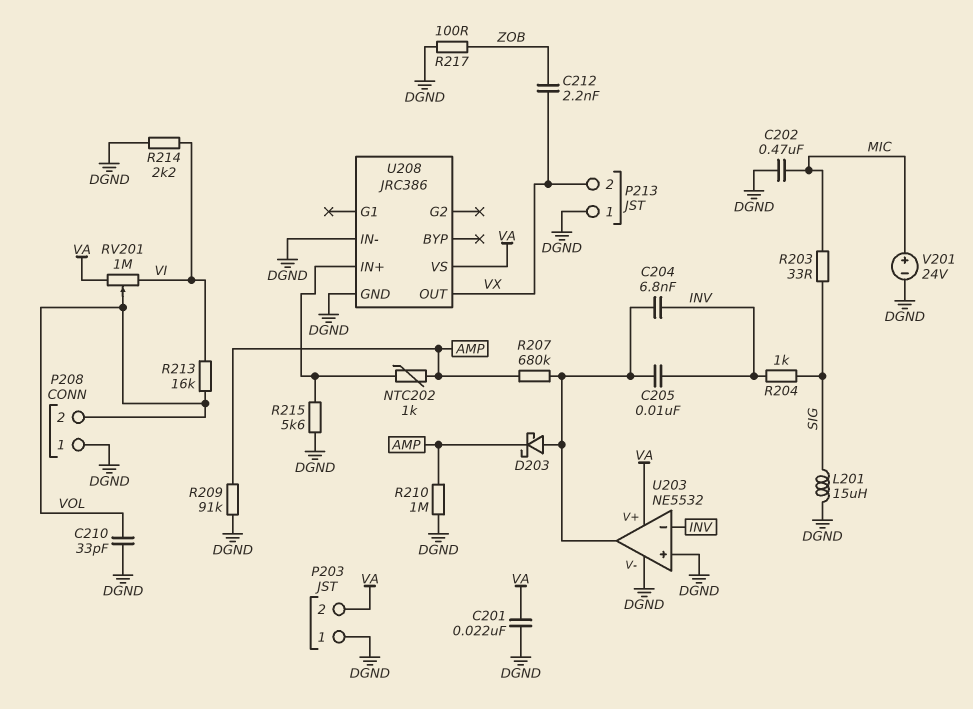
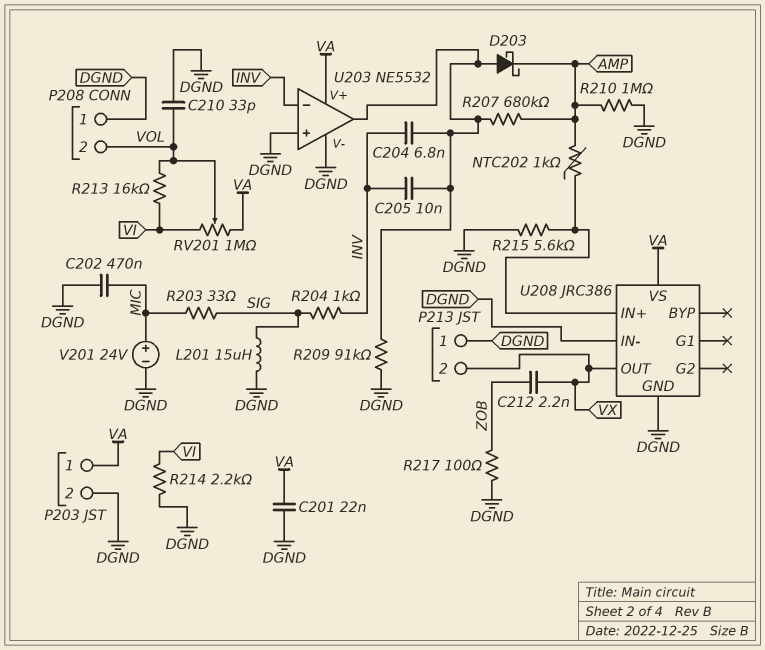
P203 pin 1: DGND -> VA
P203 pin 2: VA -> DGND
R209: 91k (AMP, DGND) -> 91k (DGND, U203/out)

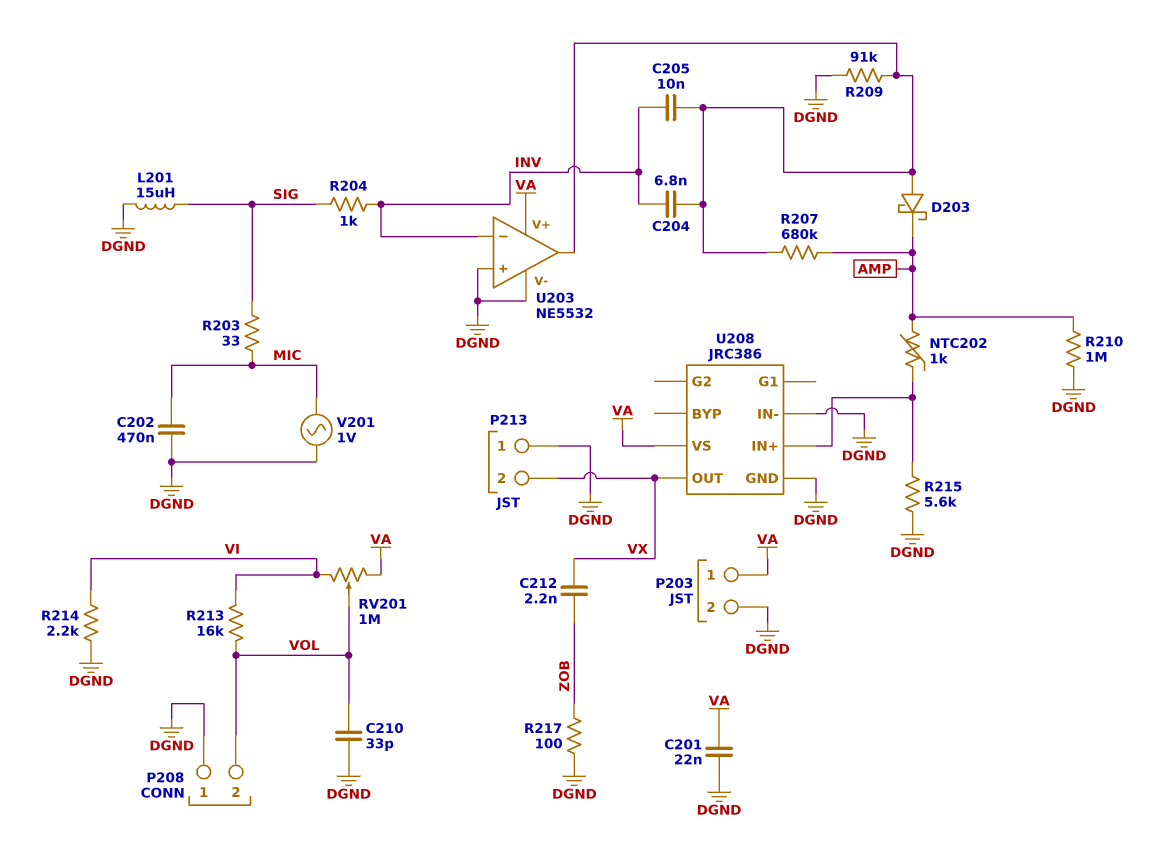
V201: 24V (plus MIC, minus DGND) -> AC 1V (DGND, MIC)

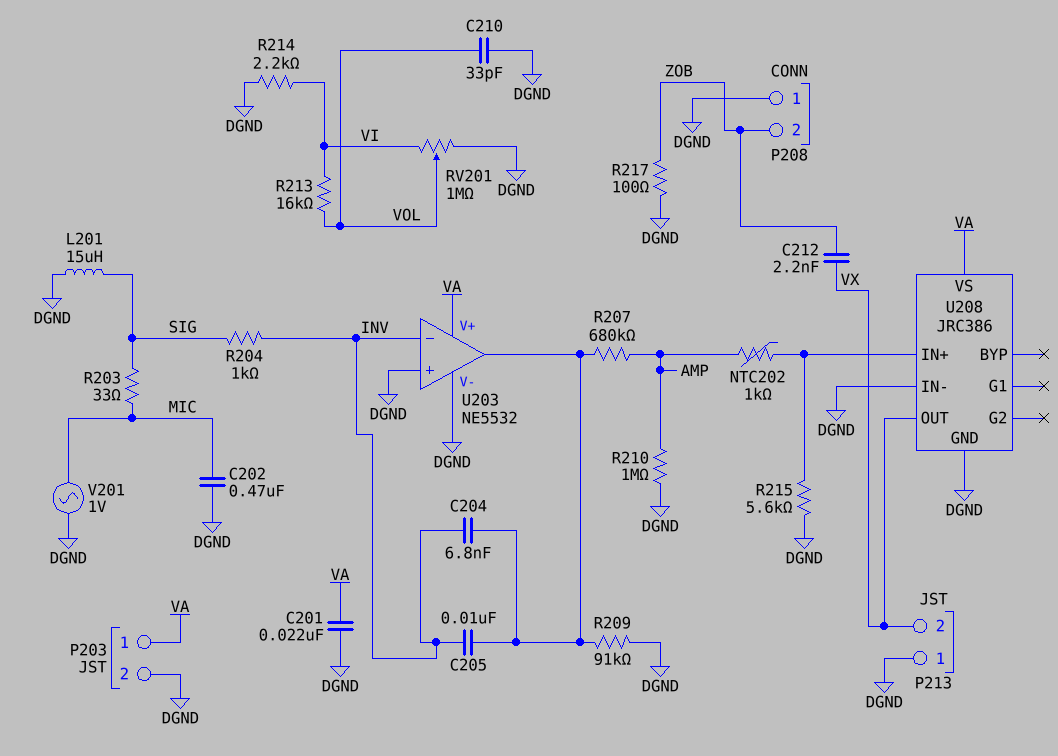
D203: schottky (A U203/out, K AMP) -> none
P208 pin 2: VOL -> ZOB
RV201: 1M (VA, VI, wiper VOL) -> 1M (DGND, VI, wiper VOL)

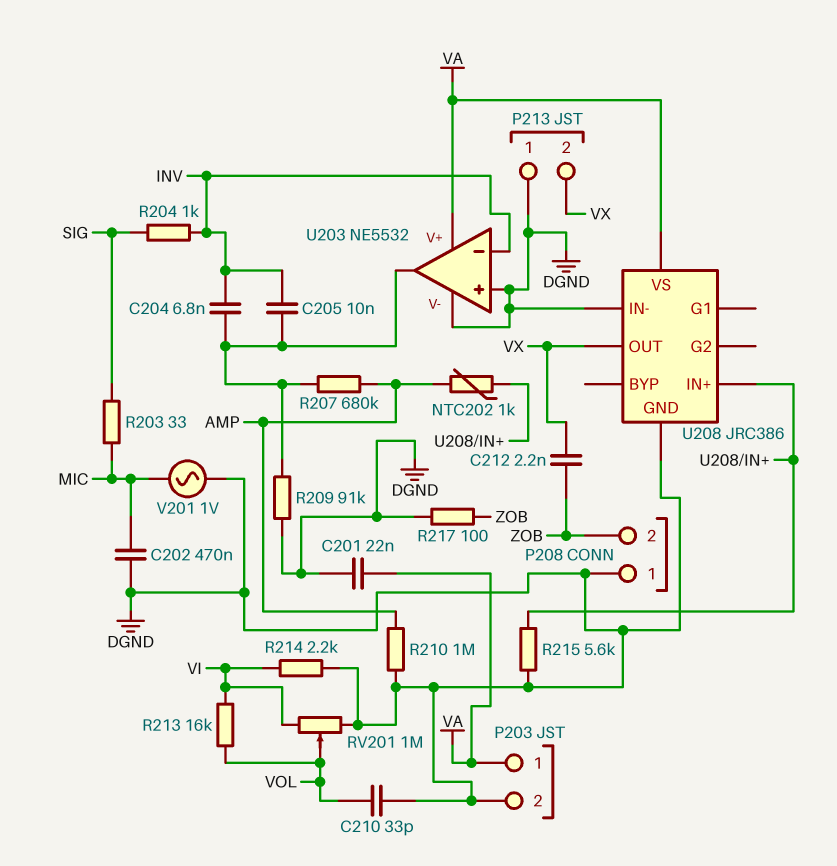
L201: 15uH (DGND, SIG) -> none

